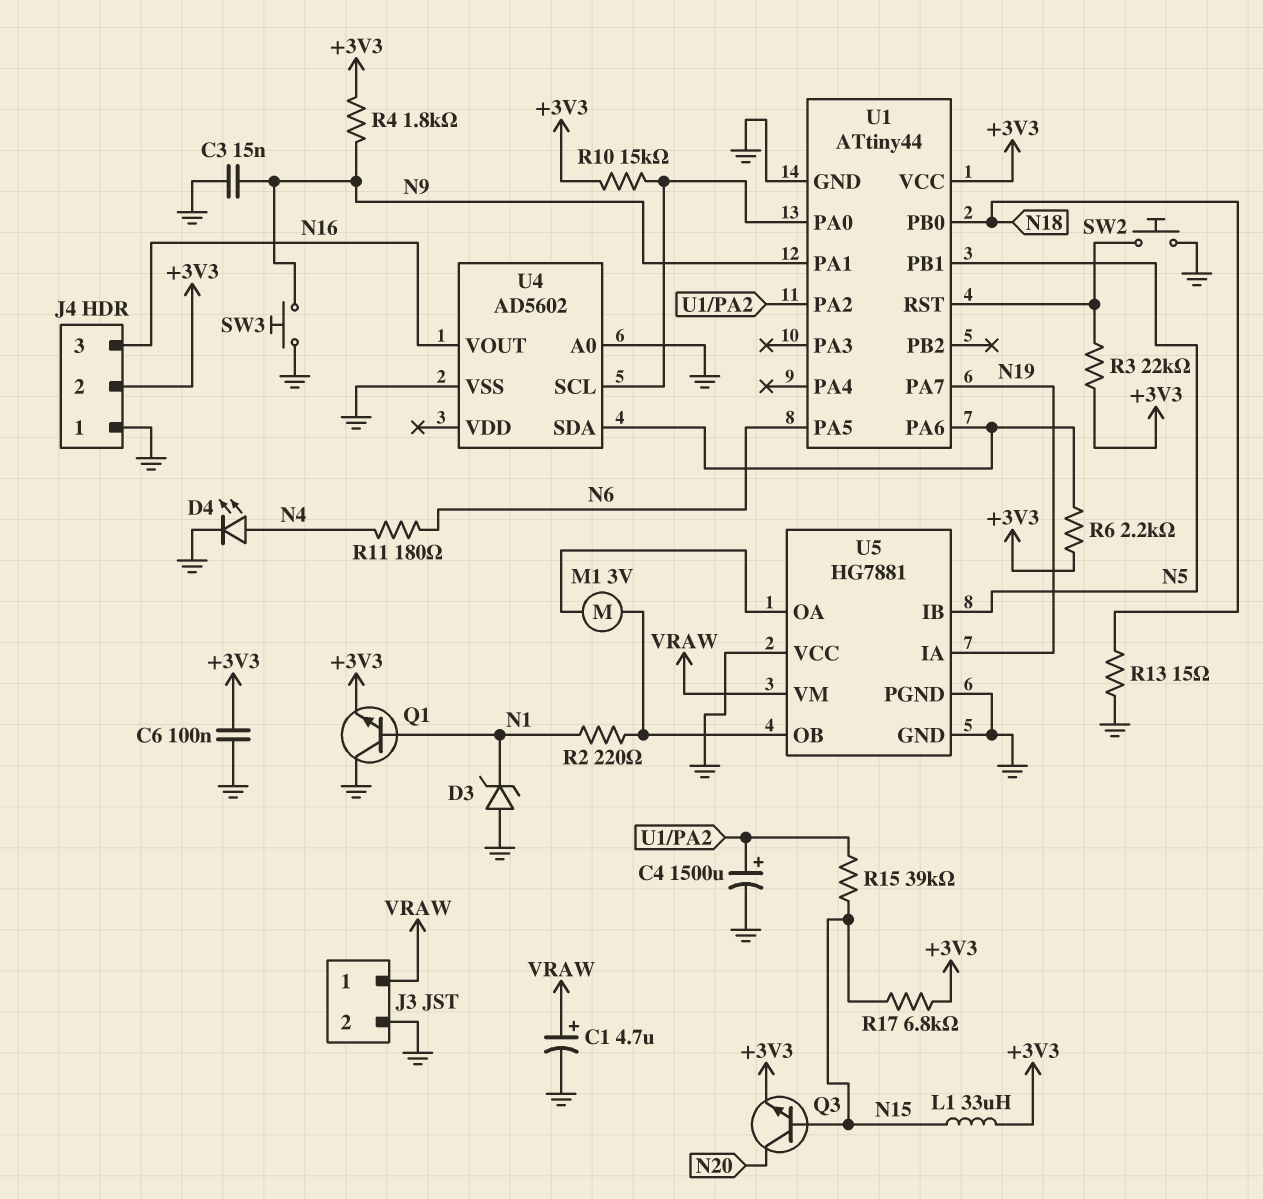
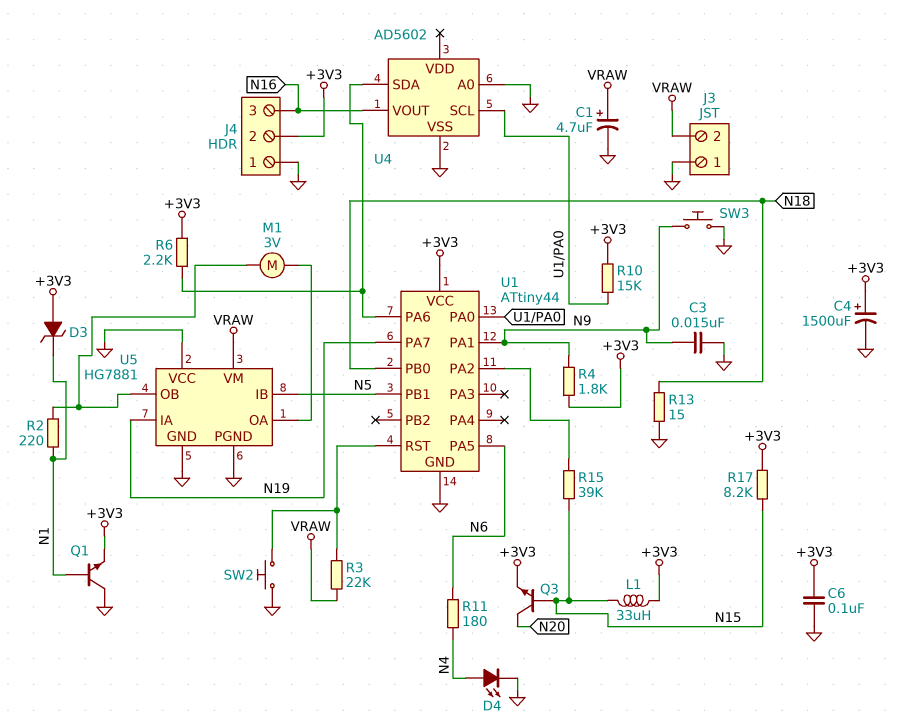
C4: 1500uF (plus U1/PA2, minus GND) -> 1500uF (plus +3V3, minus GND)
D3: zener (A GND, K N1) -> zener (A +3V3, K N1)
J3 pin 1: VRAW -> GND
J3 pin 2: GND -> VRAW
R3: 22k (+3V3, U1/RST) -> 22k (U1/RST, VRAW)
R17: 6.8k (+3V3, N15) -> 8.2k (+3V3, N15)

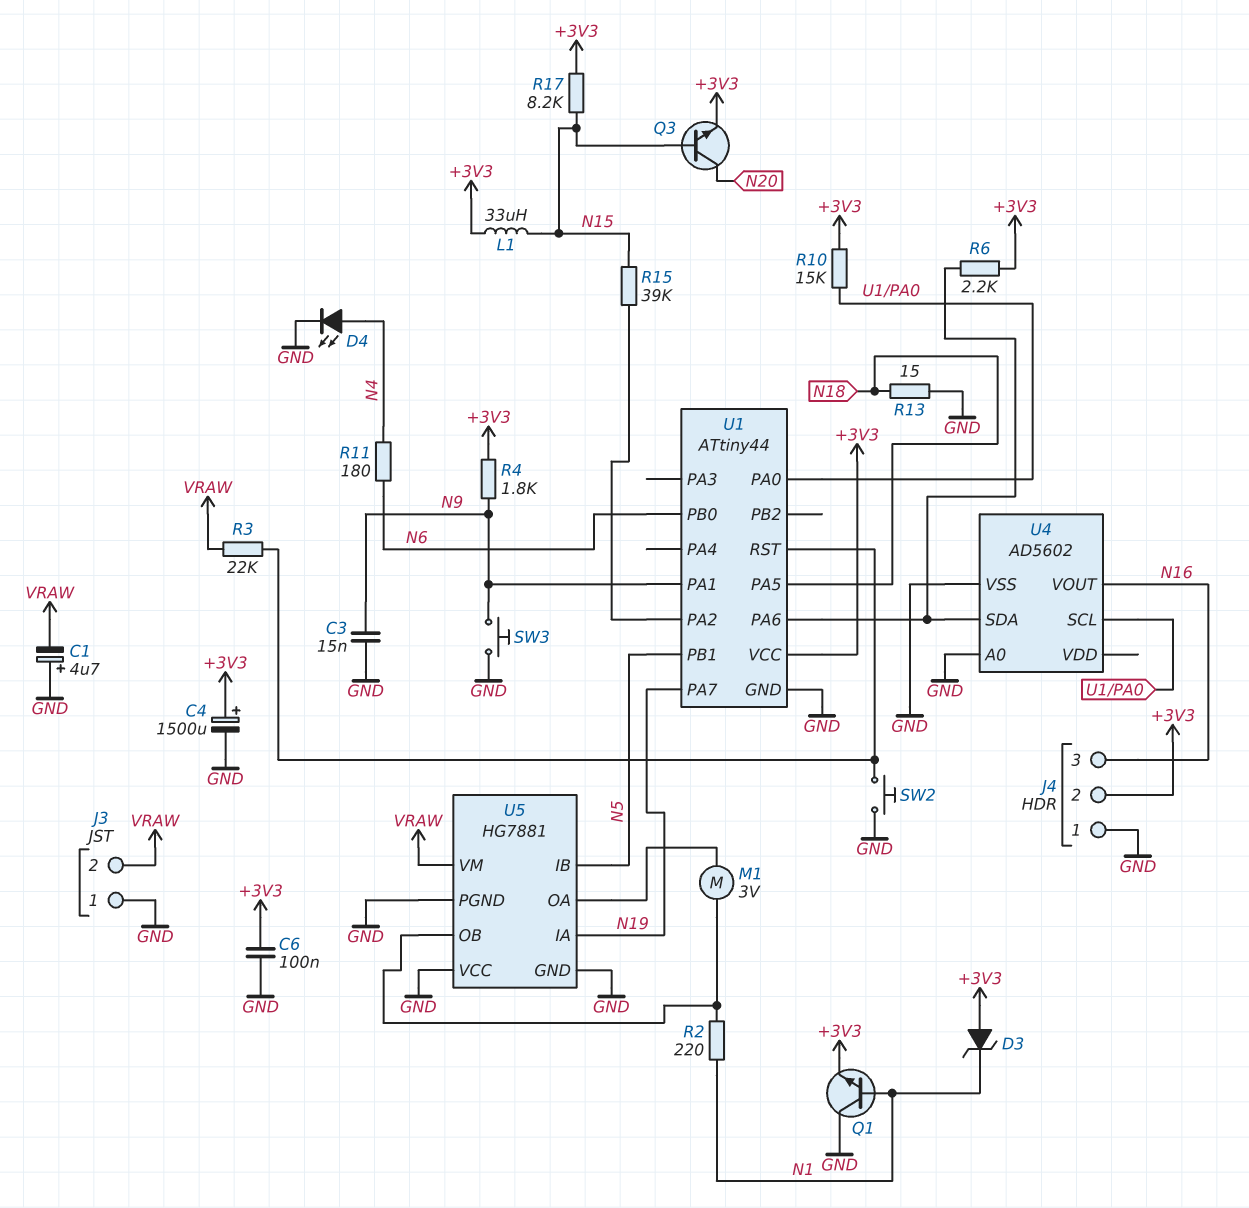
C1: 4.7uF (plus VRAW, minus GND) -> 4.7uF (plus GND, minus VRAW)
U1 pin PA5: N6 -> N18
U1 pin PB0: N18 -> N6

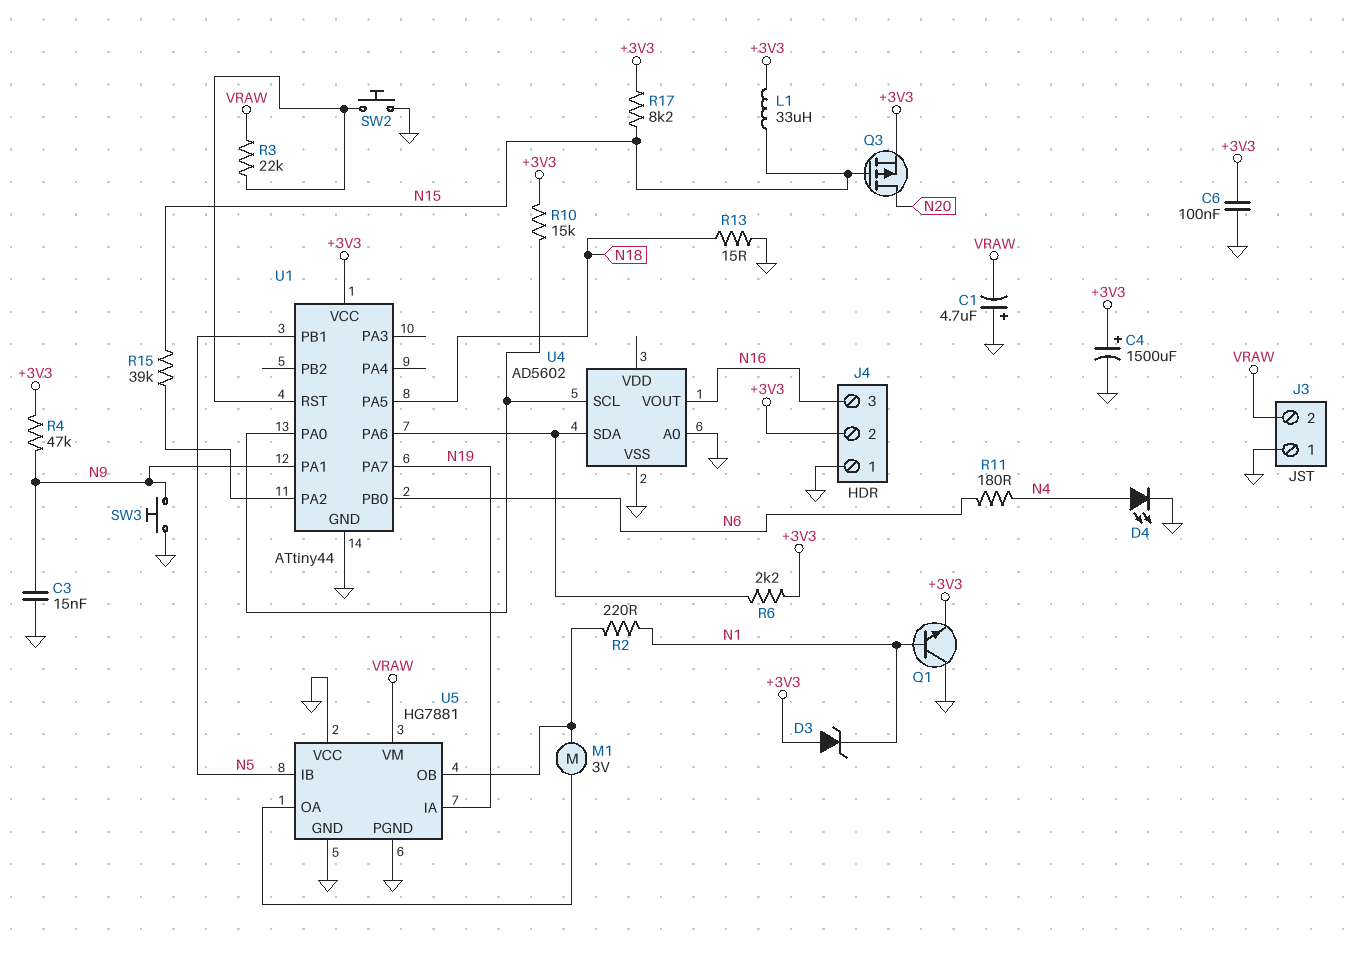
Q3: NPN (B N15, C N20, E +3V3) -> PMOS (G N15, D N20, S +3V3)
R4: 1.8k (+3V3, N9) -> 47k (+3V3, N9)

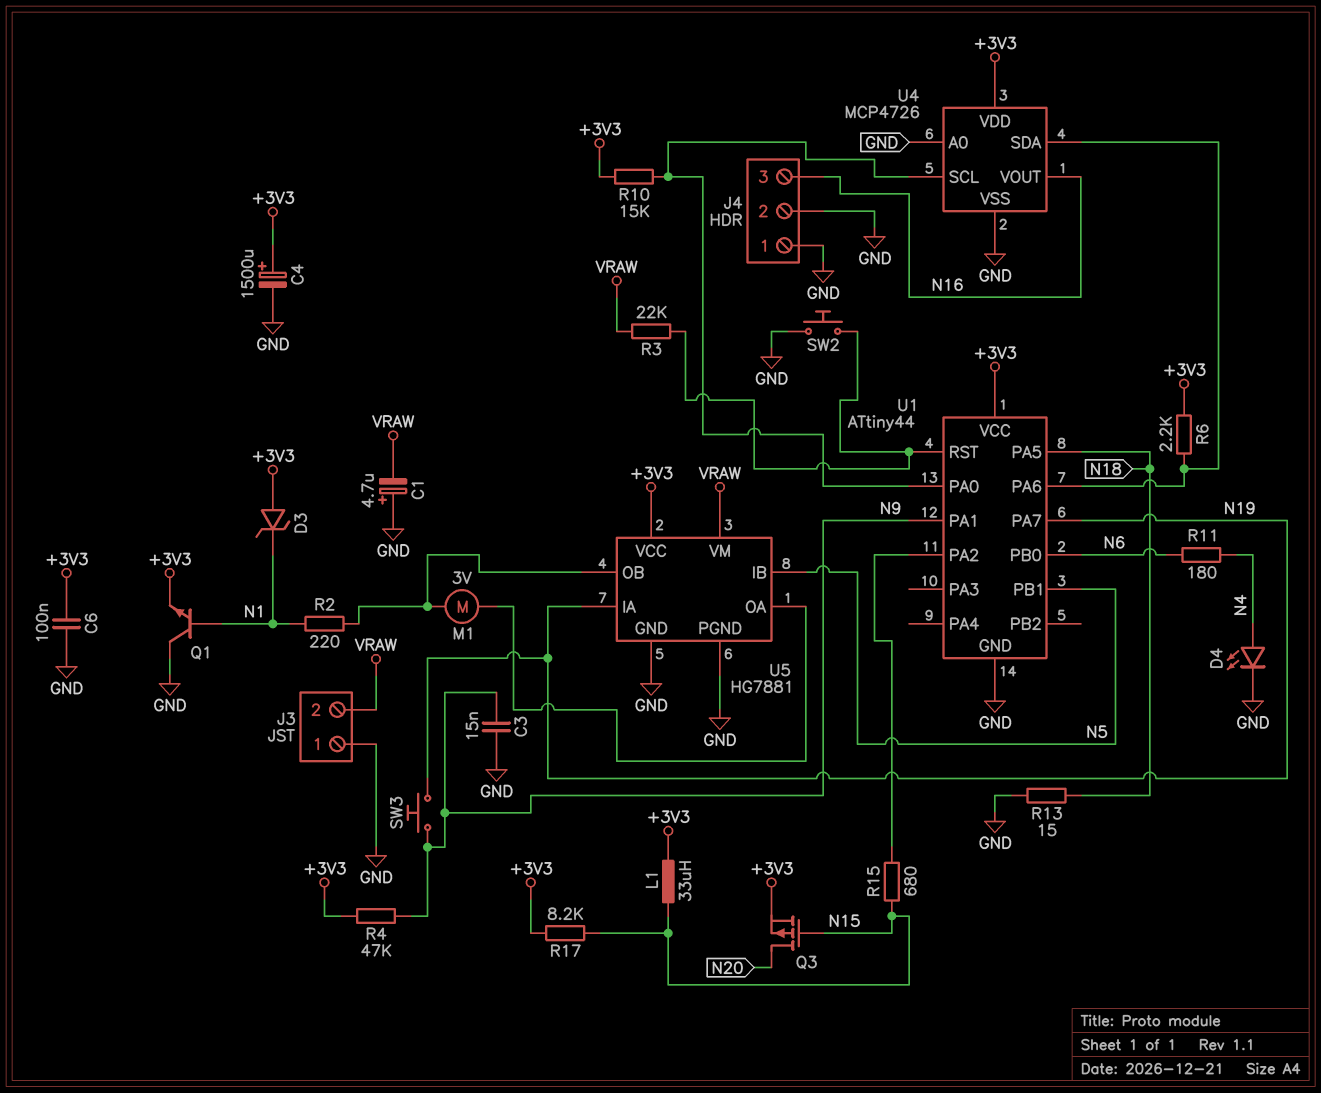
J4 pin 2: +3V3 -> GND
R15: 39k (N15, U1/PA2) -> 680 (N15, U1/PA2)
SW3: button (GND, N9) -> button (N9, N19)
U4: AD5602 -> MCP4726
U4 pin VDD: none -> +3V3
U5 pin VCC: GND -> +3V3

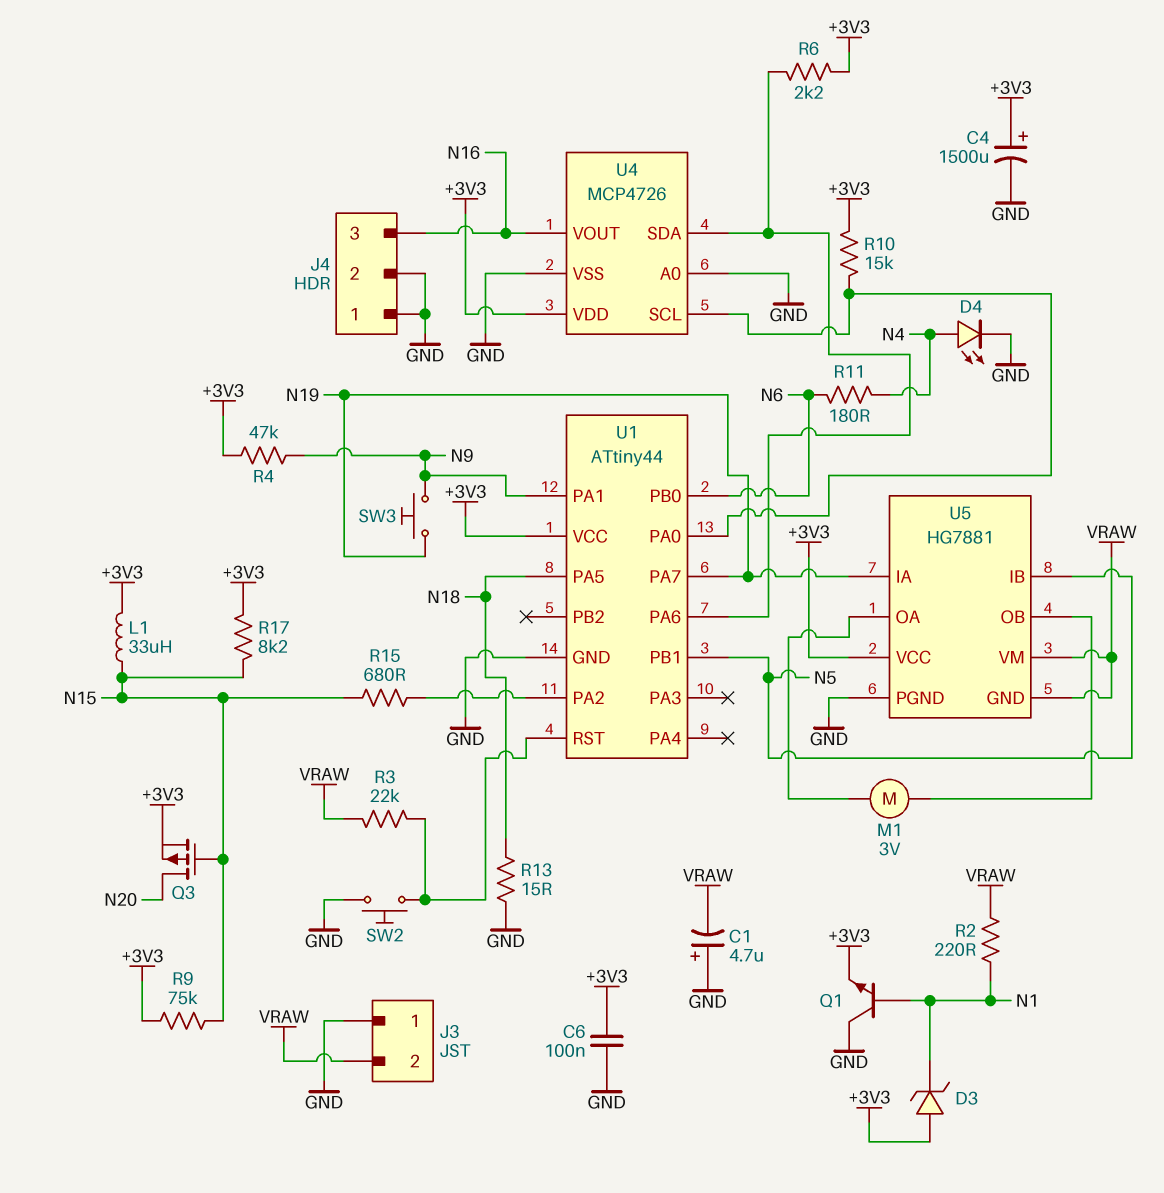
C3: 15nF (GND, N9) -> none
R2: 220 (N1, U5/OB) -> 220 (N1, VRAW)
R9: none -> 75k (+3V3, N15)
U5 pin GND: GND -> VRAW

